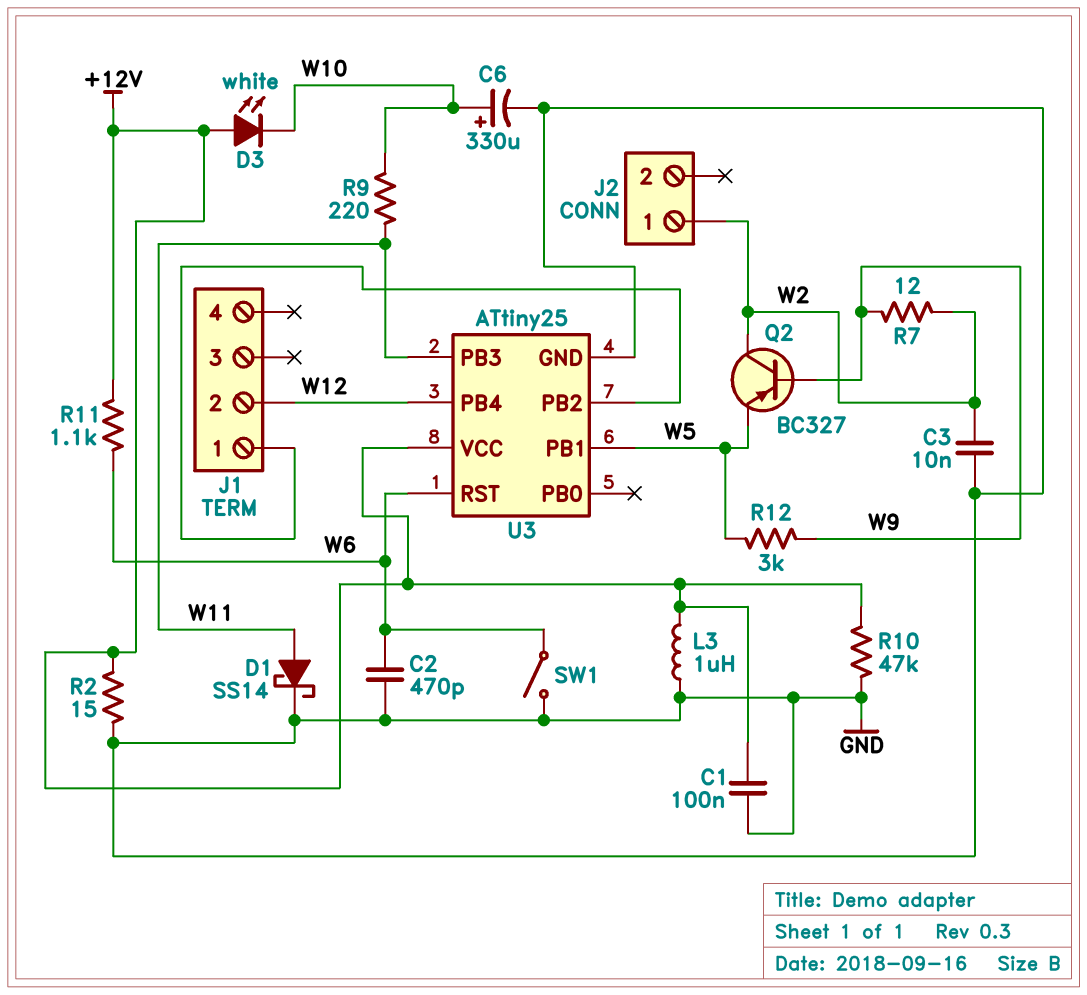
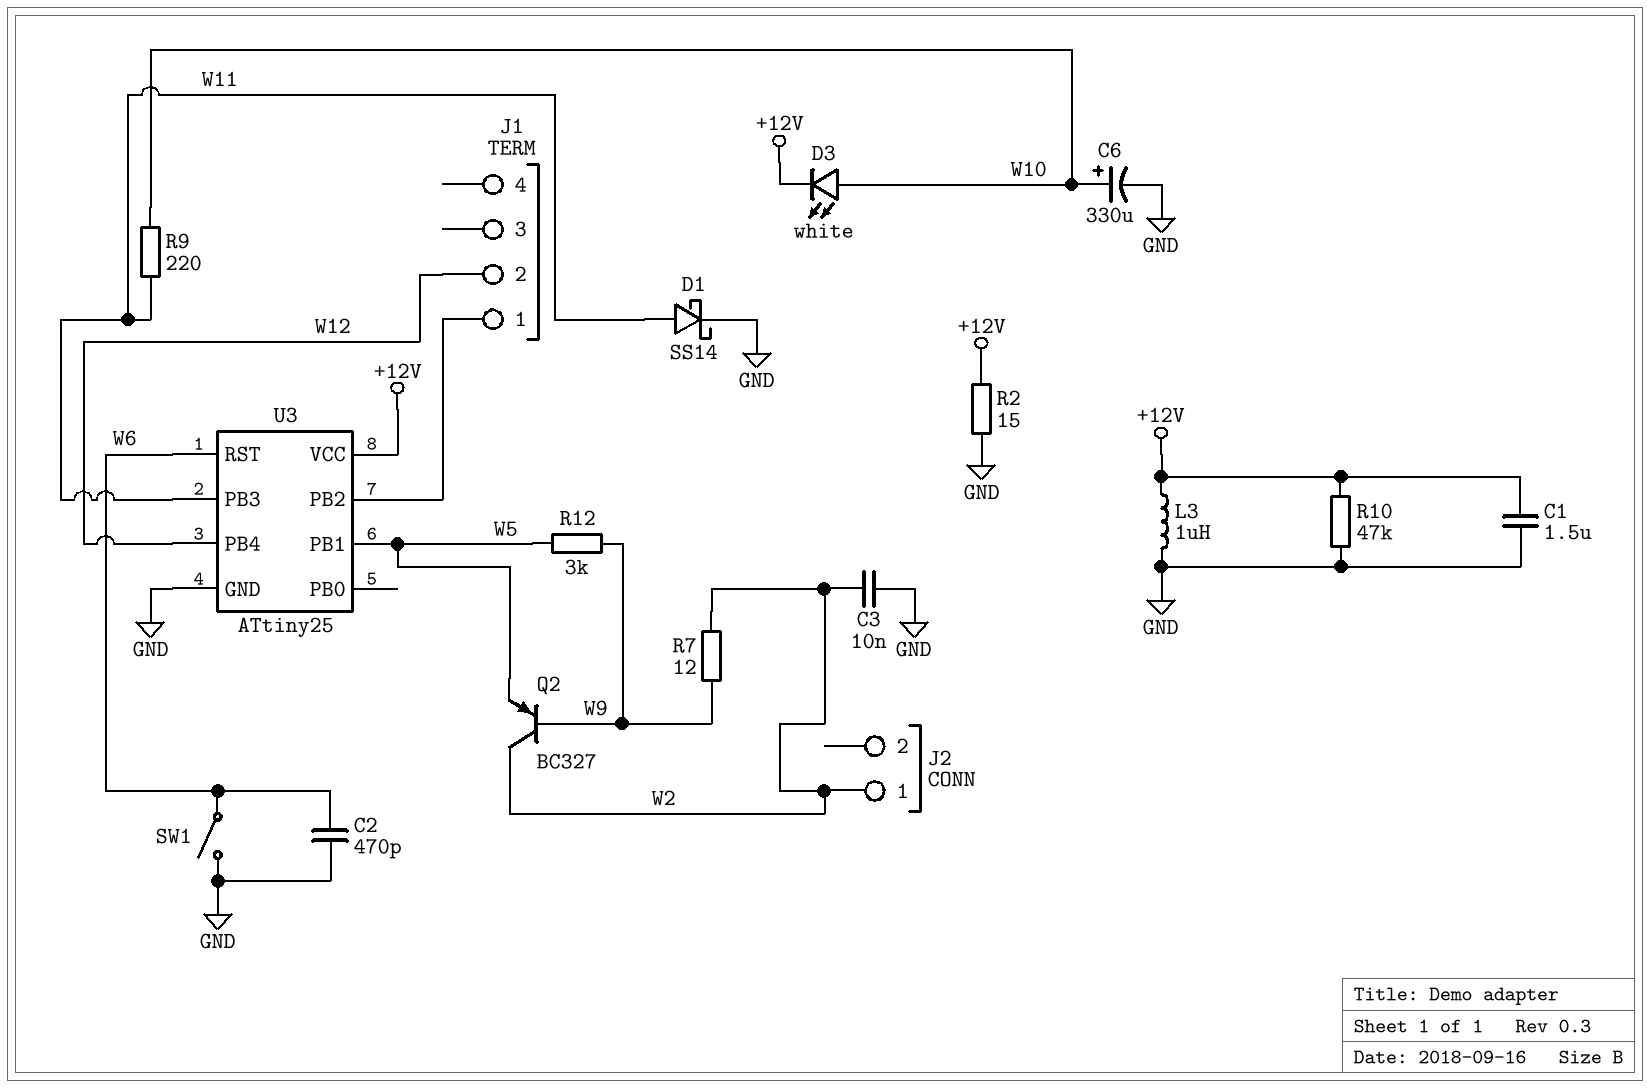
C1: 100nF (+12V, GND) -> 1.5uF (+12V, GND)
D3: LED white (A +12V, K W10) -> LED white (A W10, K +12V)
R11: 1.1k (+12V, W6) -> none

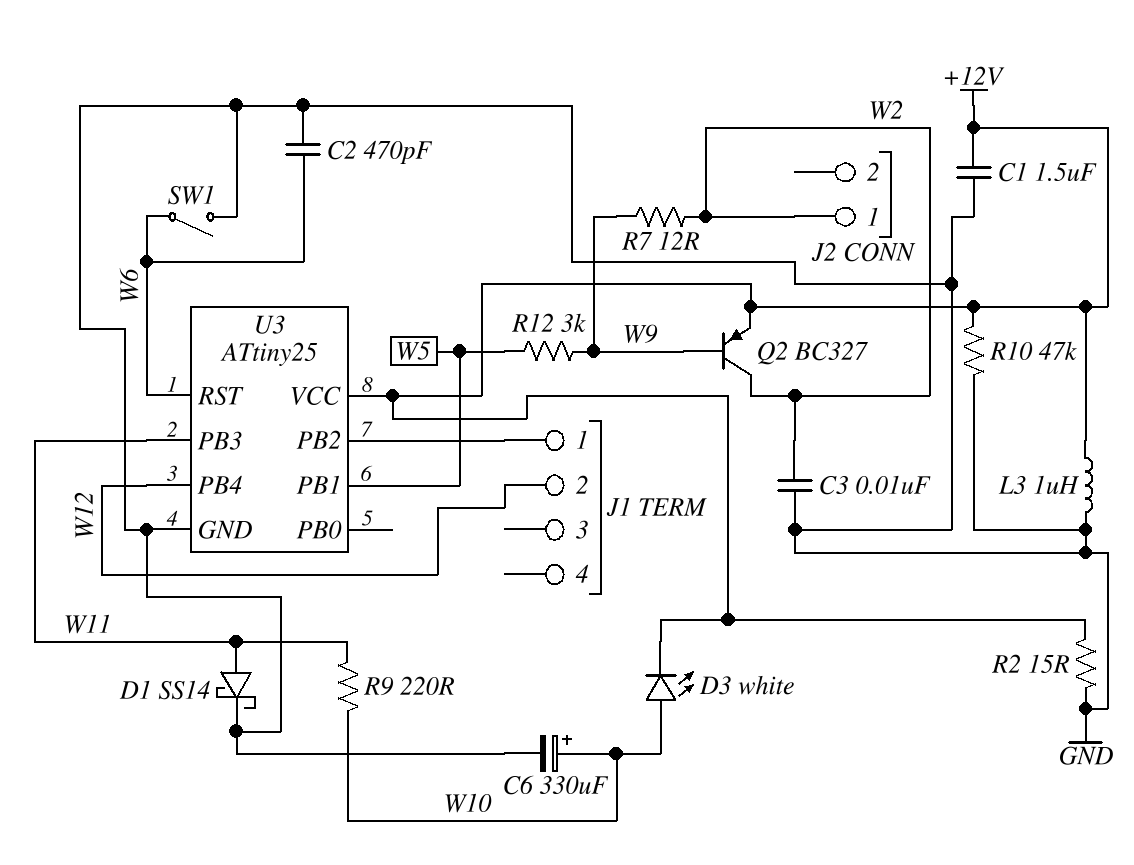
Q2: PNP BC327 (B W9, C W2, E W5) -> PNP BC327 (B W9, C W2, E +12V)

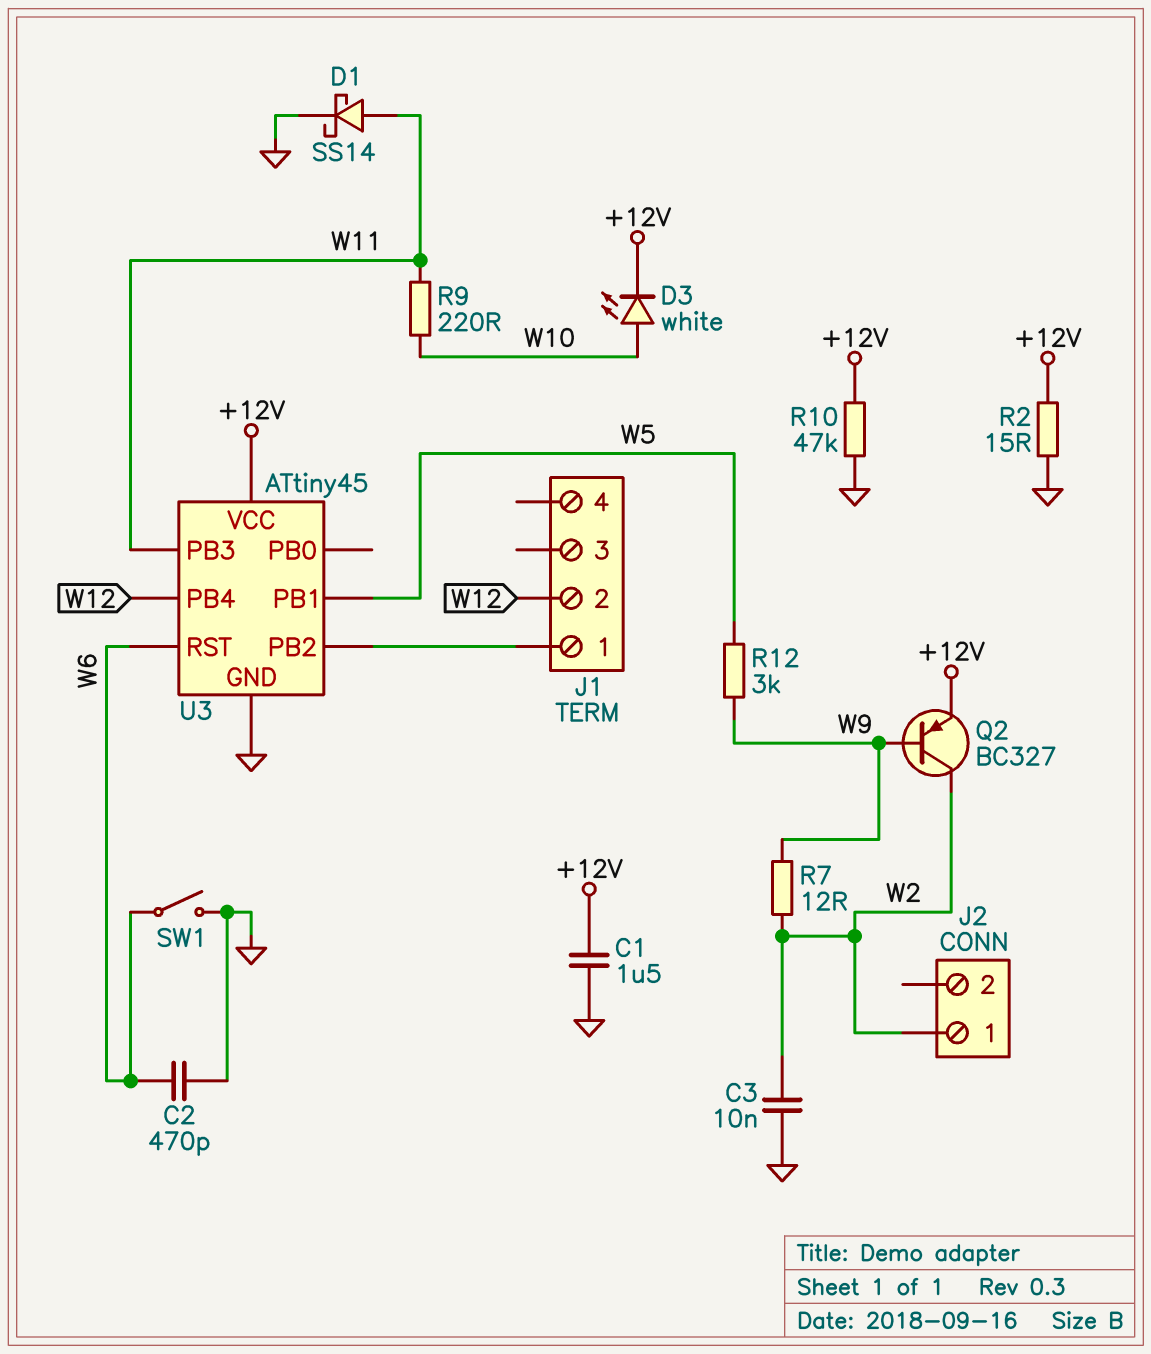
C6: 330uF (plus W10, minus GND) -> none
L3: 1uH (+12V, GND) -> none
U3: ATtiny25 -> ATtiny45

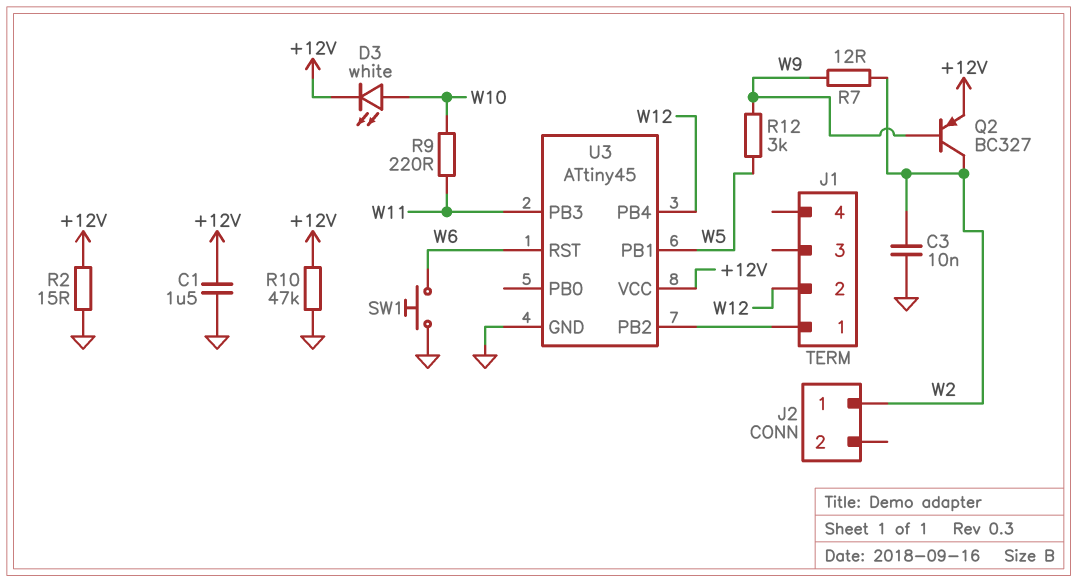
C2: 470pF (GND, W6) -> none
D1: schottky SS14 (A W11, K GND) -> none
SW1: switch (GND, W6) -> button (GND, W6)

